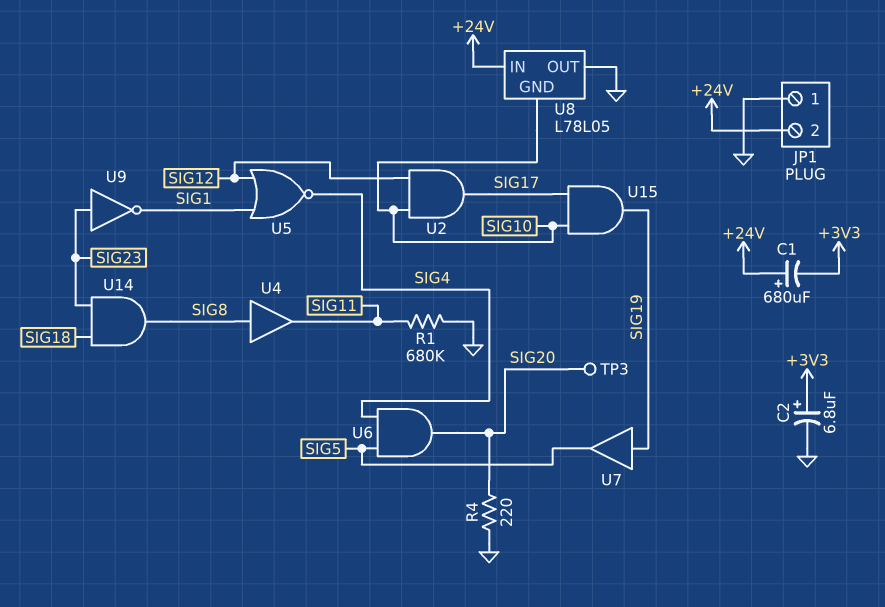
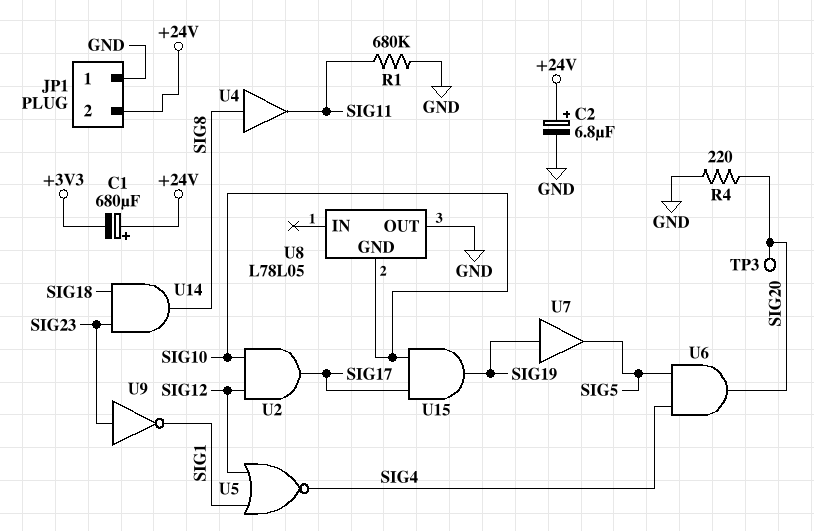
C2: 6.8uF (plus +3V3, minus GND) -> 6.8uF (plus +24V, minus GND)
U8 pin IN: +24V -> none

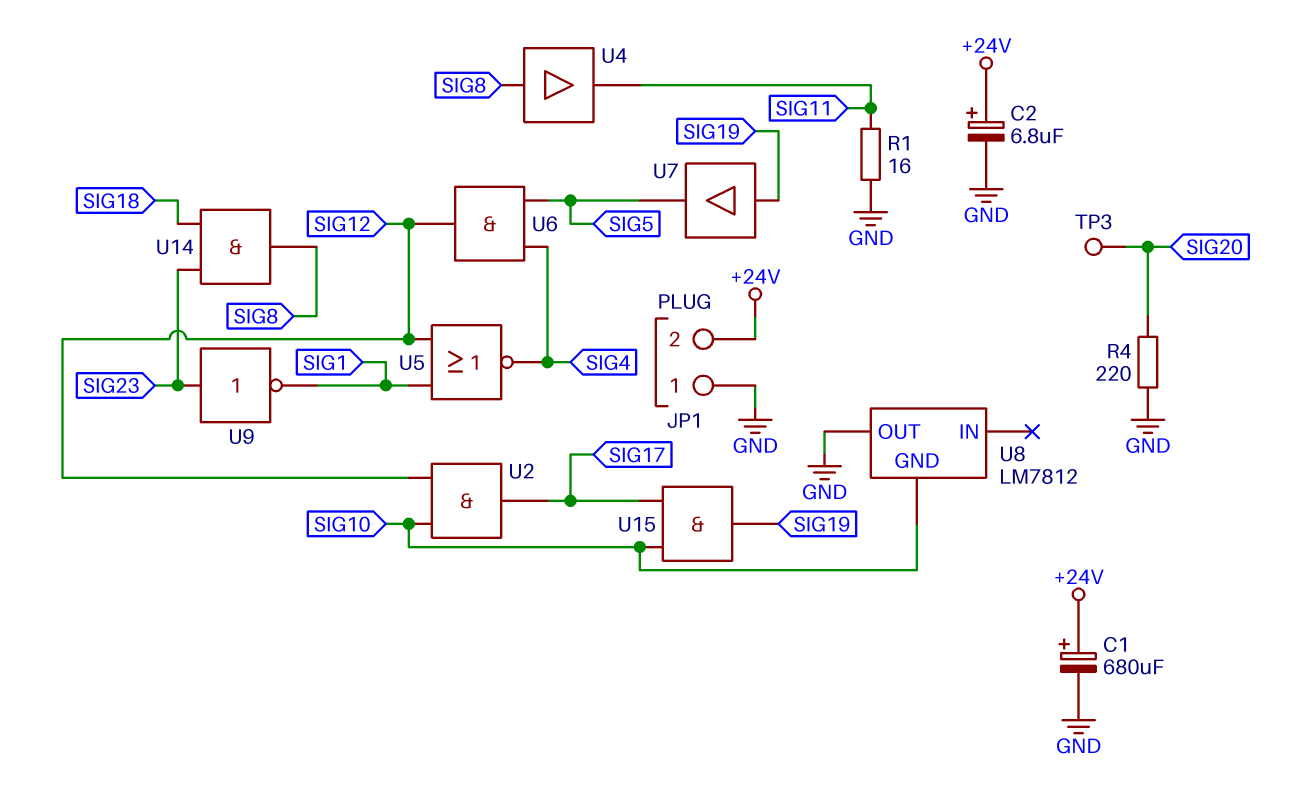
C1: 680uF (plus +24V, minus +3V3) -> 680uF (plus +24V, minus GND)
R1: 680k (GND, SIG11) -> 16 (GND, SIG11)
U6: AND (in SIG4, in SIG5, out SIG20) -> AND (in SIG4, in SIG5, out SIG12)
U8: L78L05 -> LM7812

